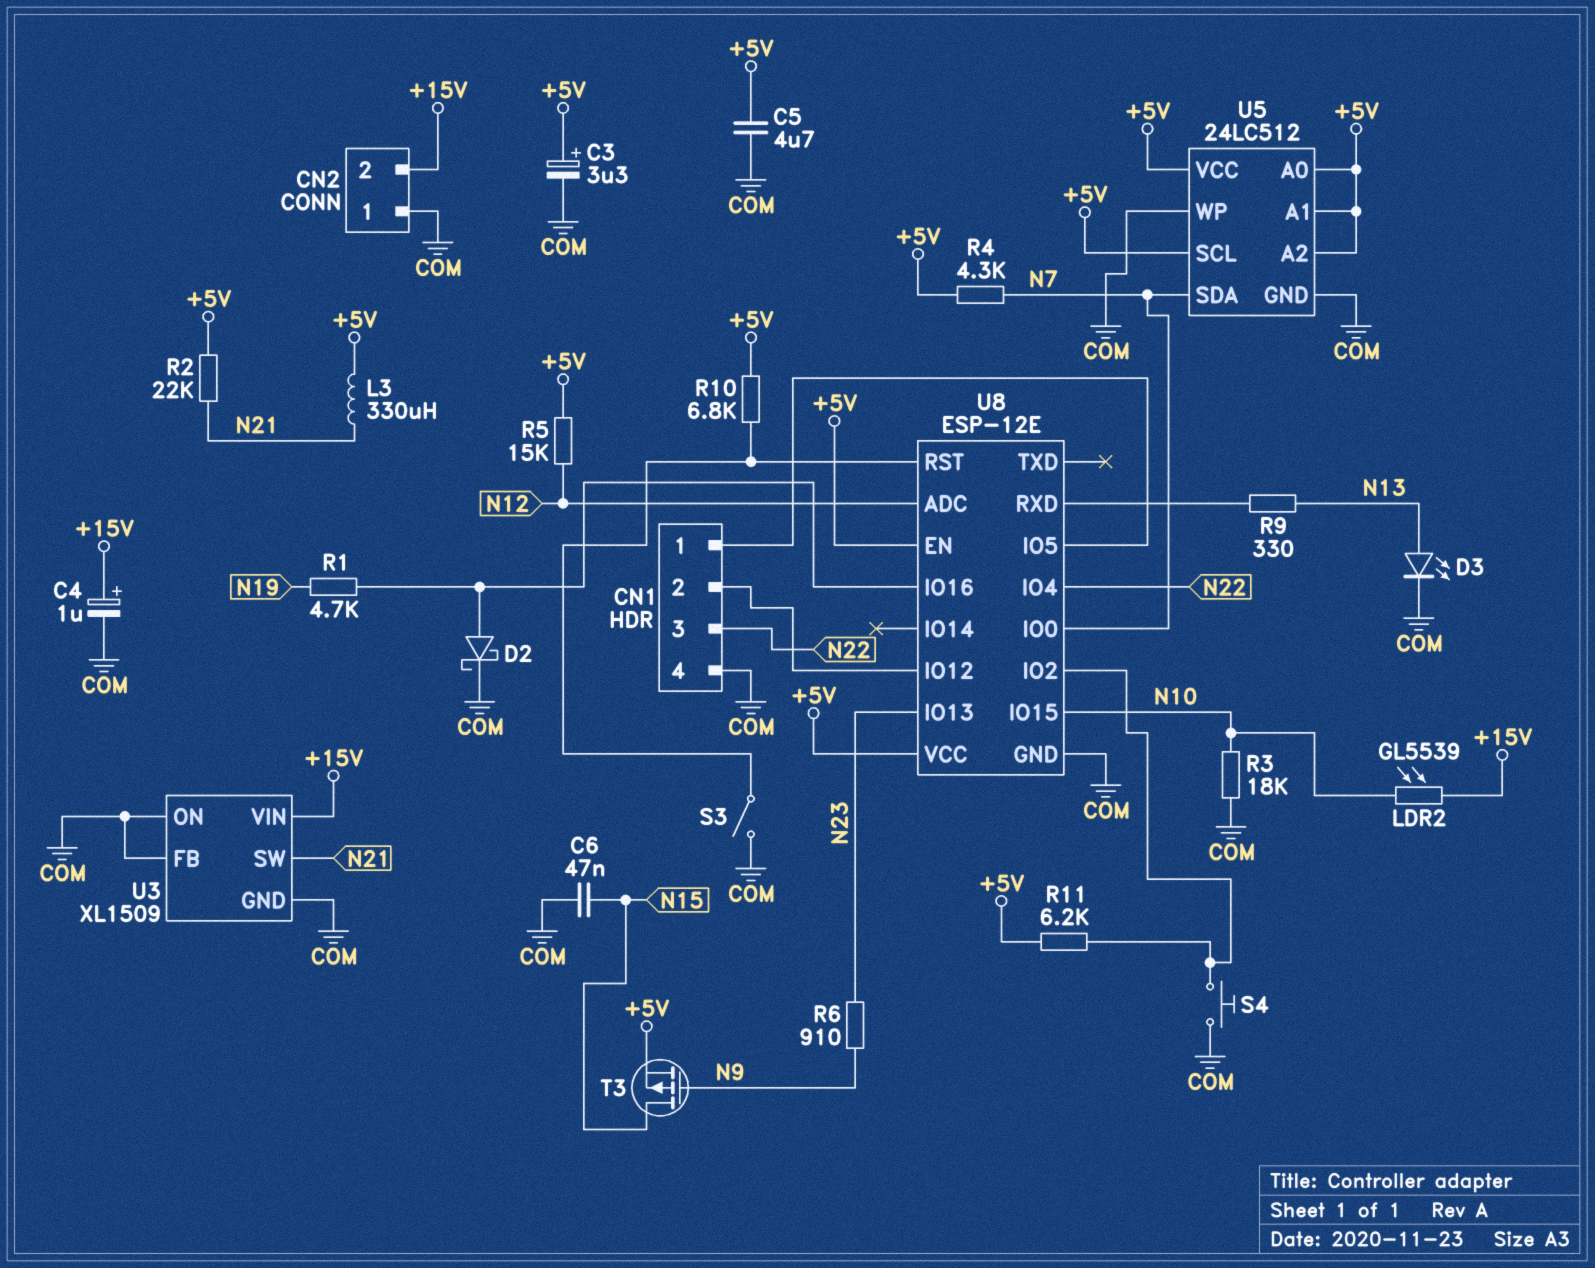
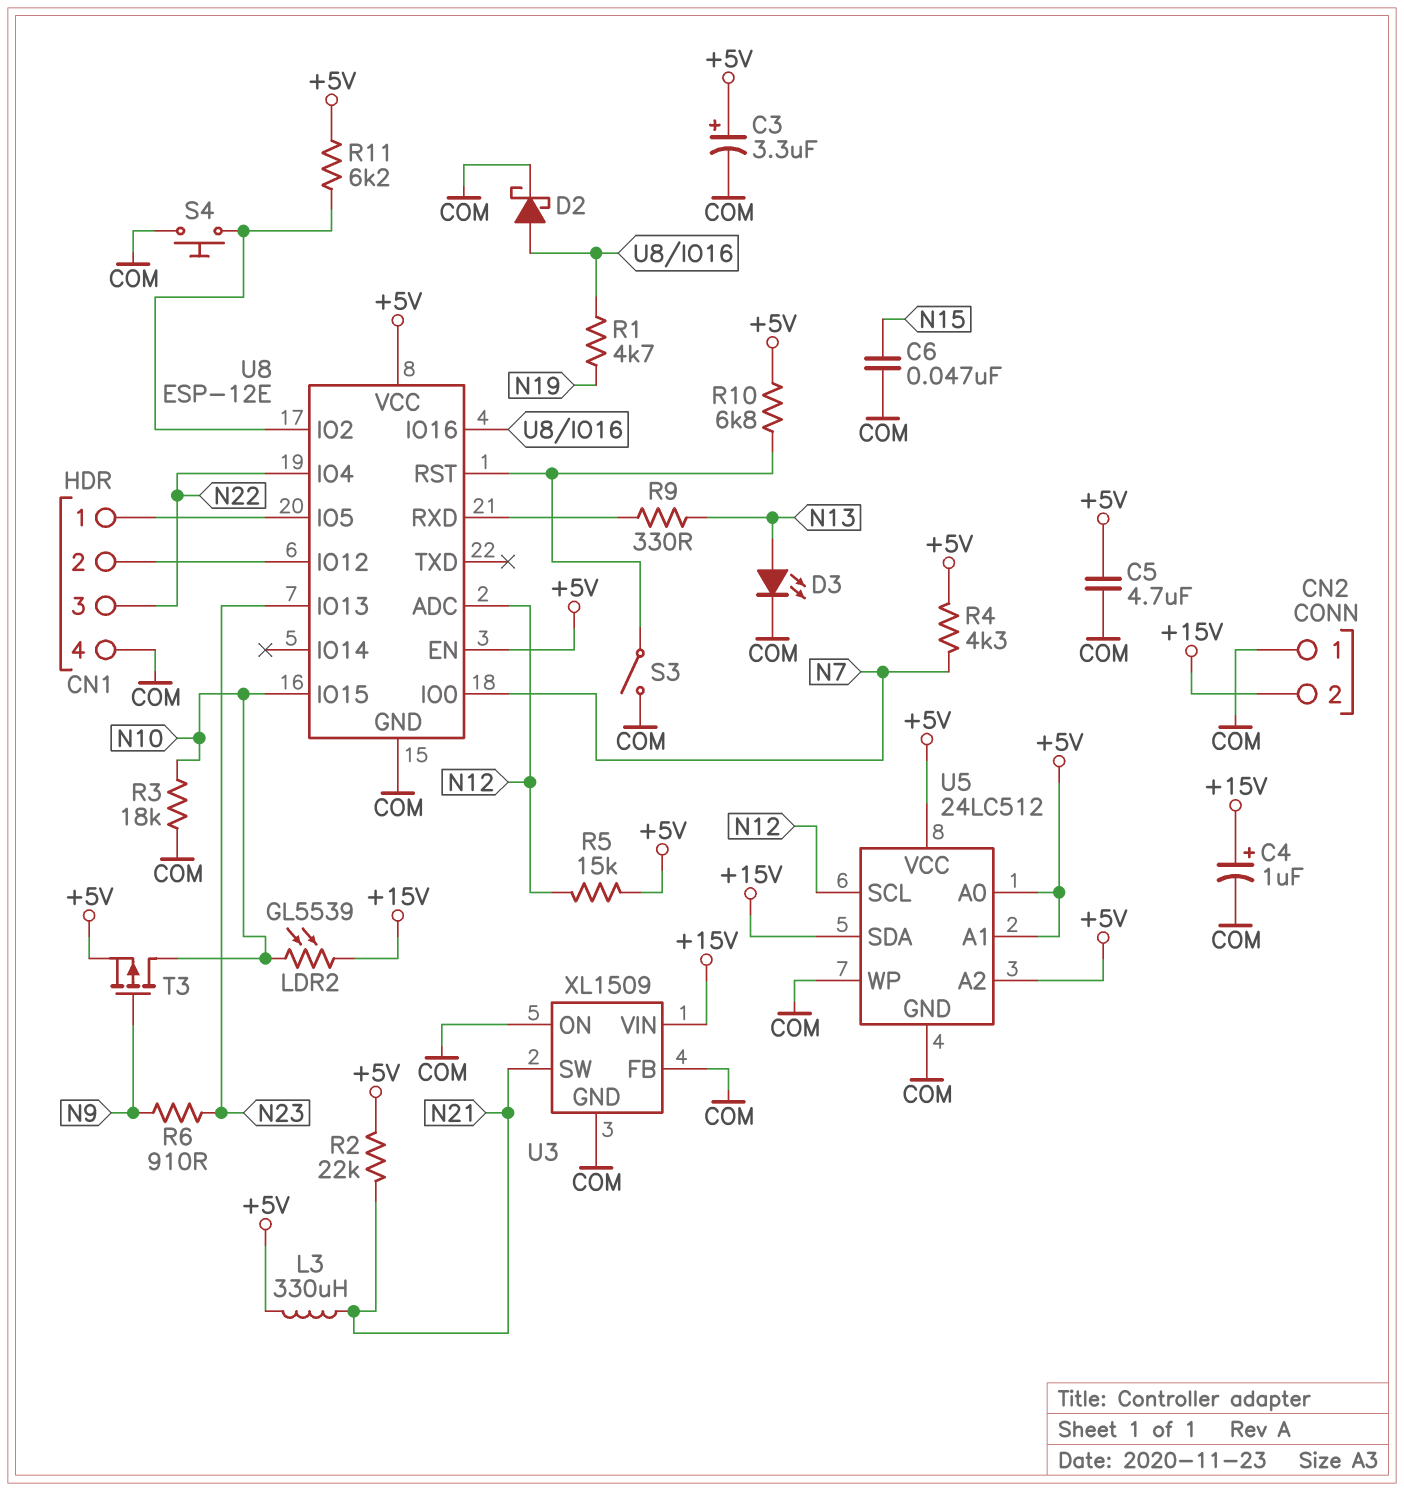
T3: PMOS (G N9, D N15, S +5V) -> PMOS (G N9, D N10, S +5V)
U5 pin SCL: +5V -> N12
U5 pin SDA: N7 -> +15V

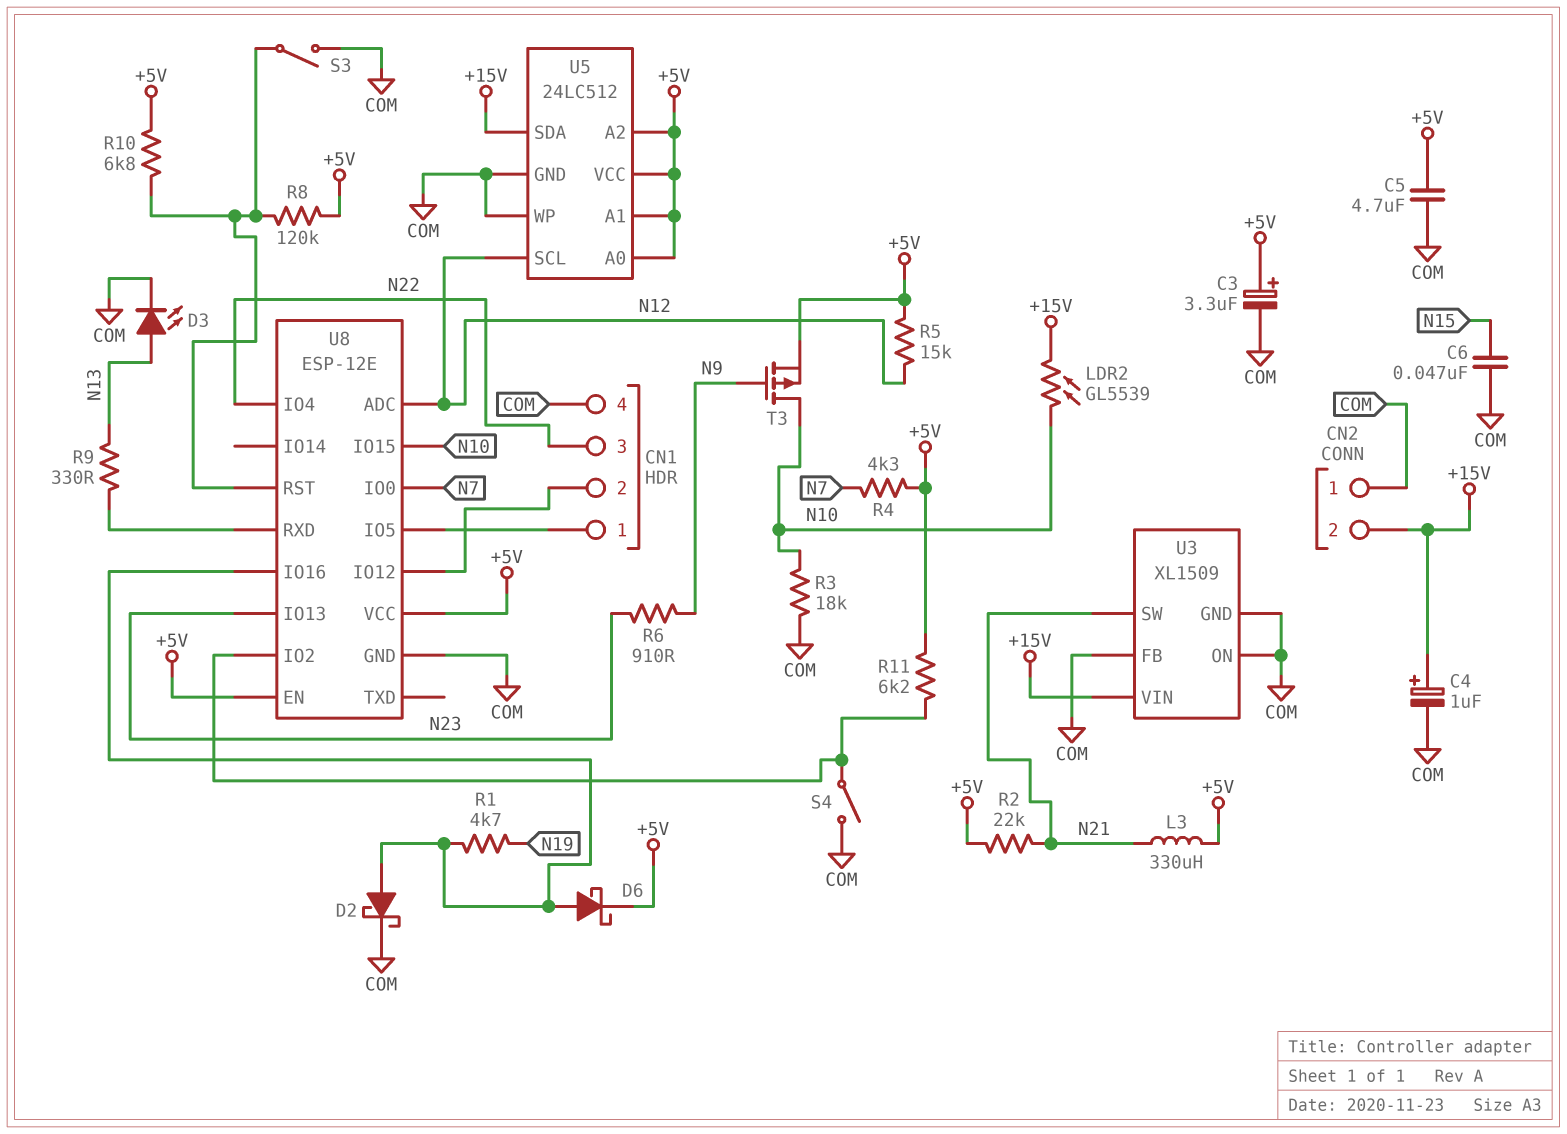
D6: none -> schottky (A U8/IO16, K +5V)
R8: none -> 120k (+5V, U8/RST)
S4: button (COM, U8/IO2) -> switch (COM, U8/IO2)

